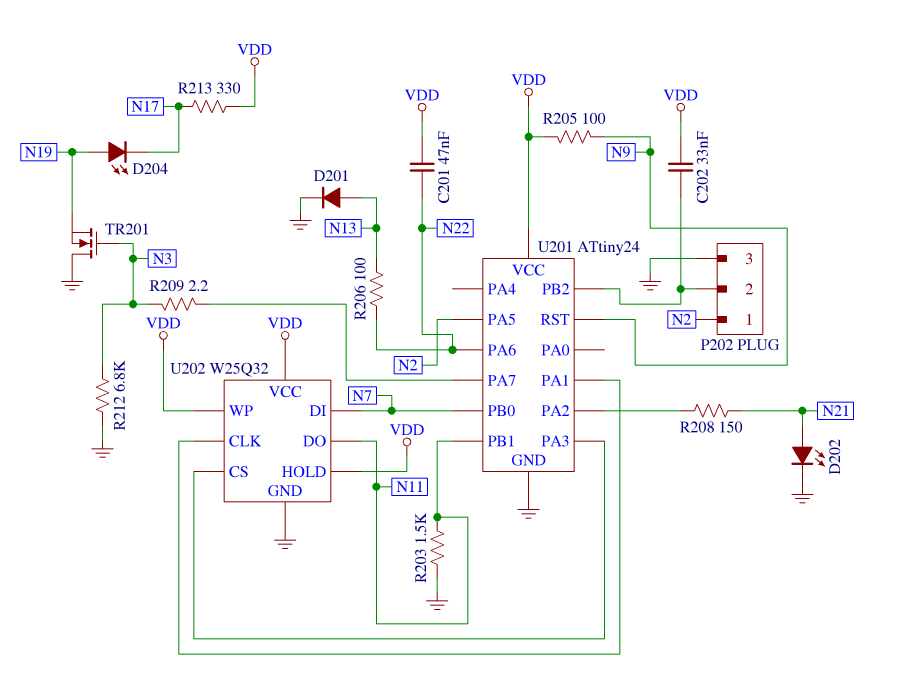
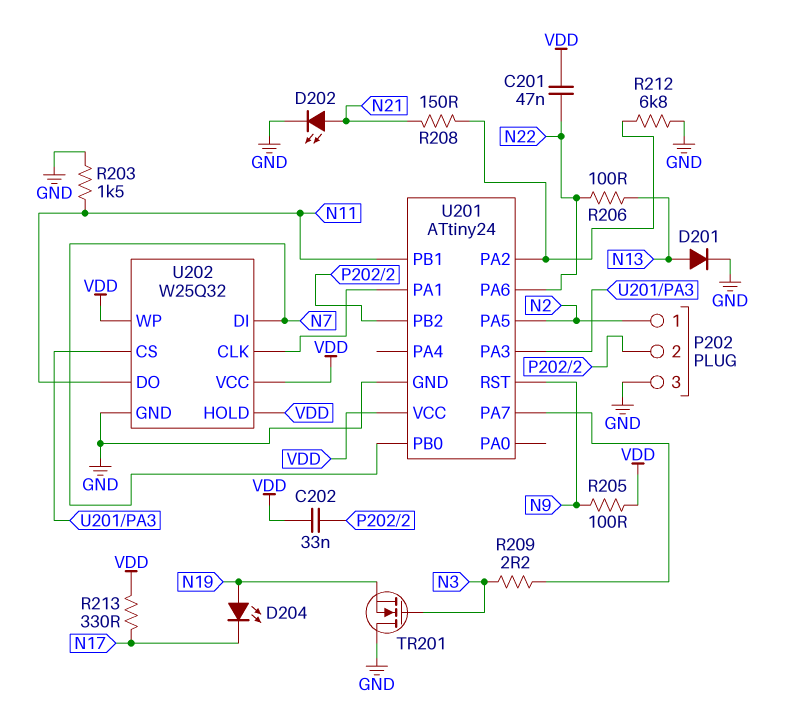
R212: 6.8k (GND, N3) -> 6.8k (GND, U201/PA2)

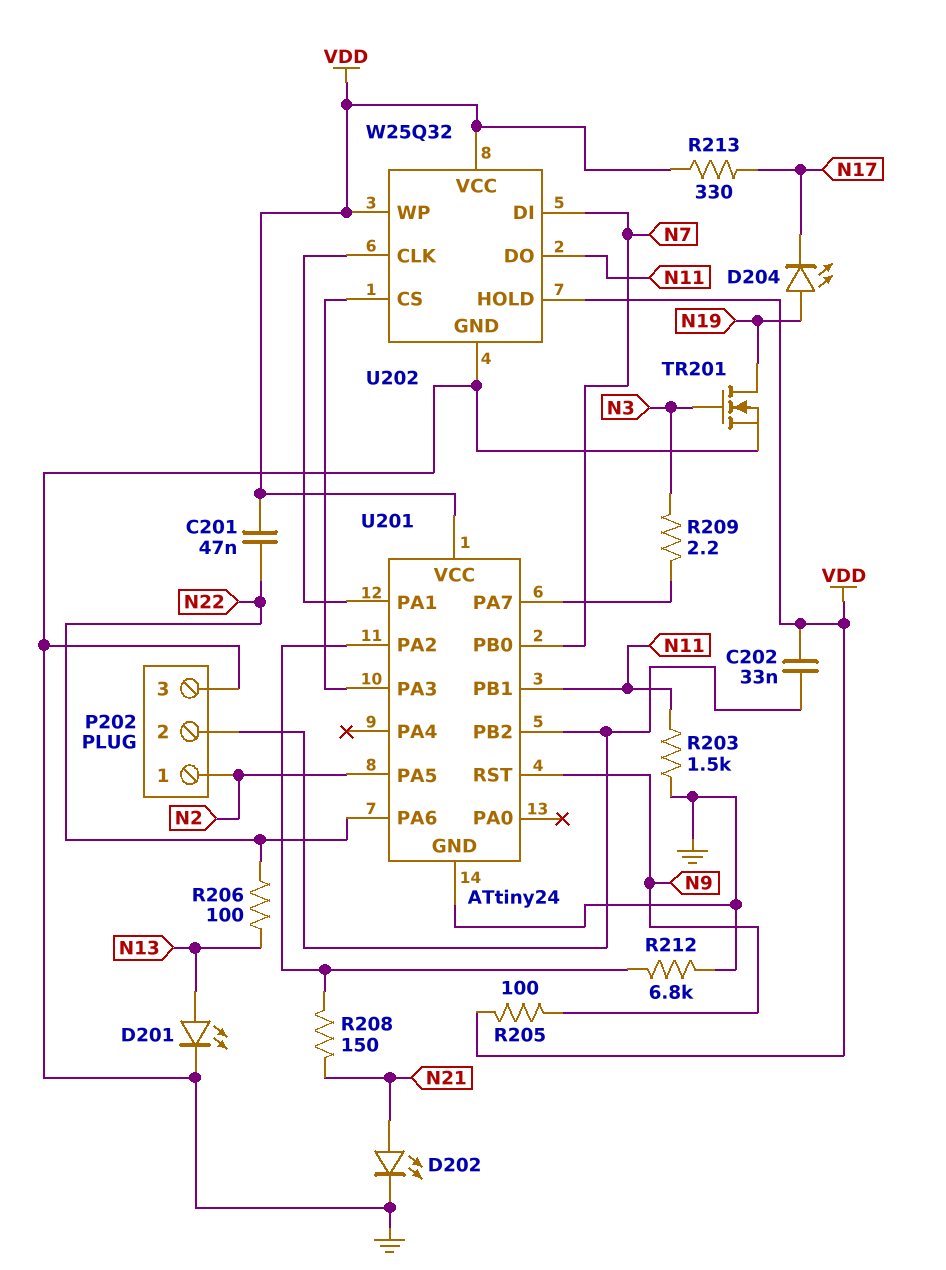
D201: diode (A N13, K GND) -> LED (A N13, K GND)
TR201: NMOS (G N3, D GND, S N19) -> NMOS (G N3, D N19, S GND)

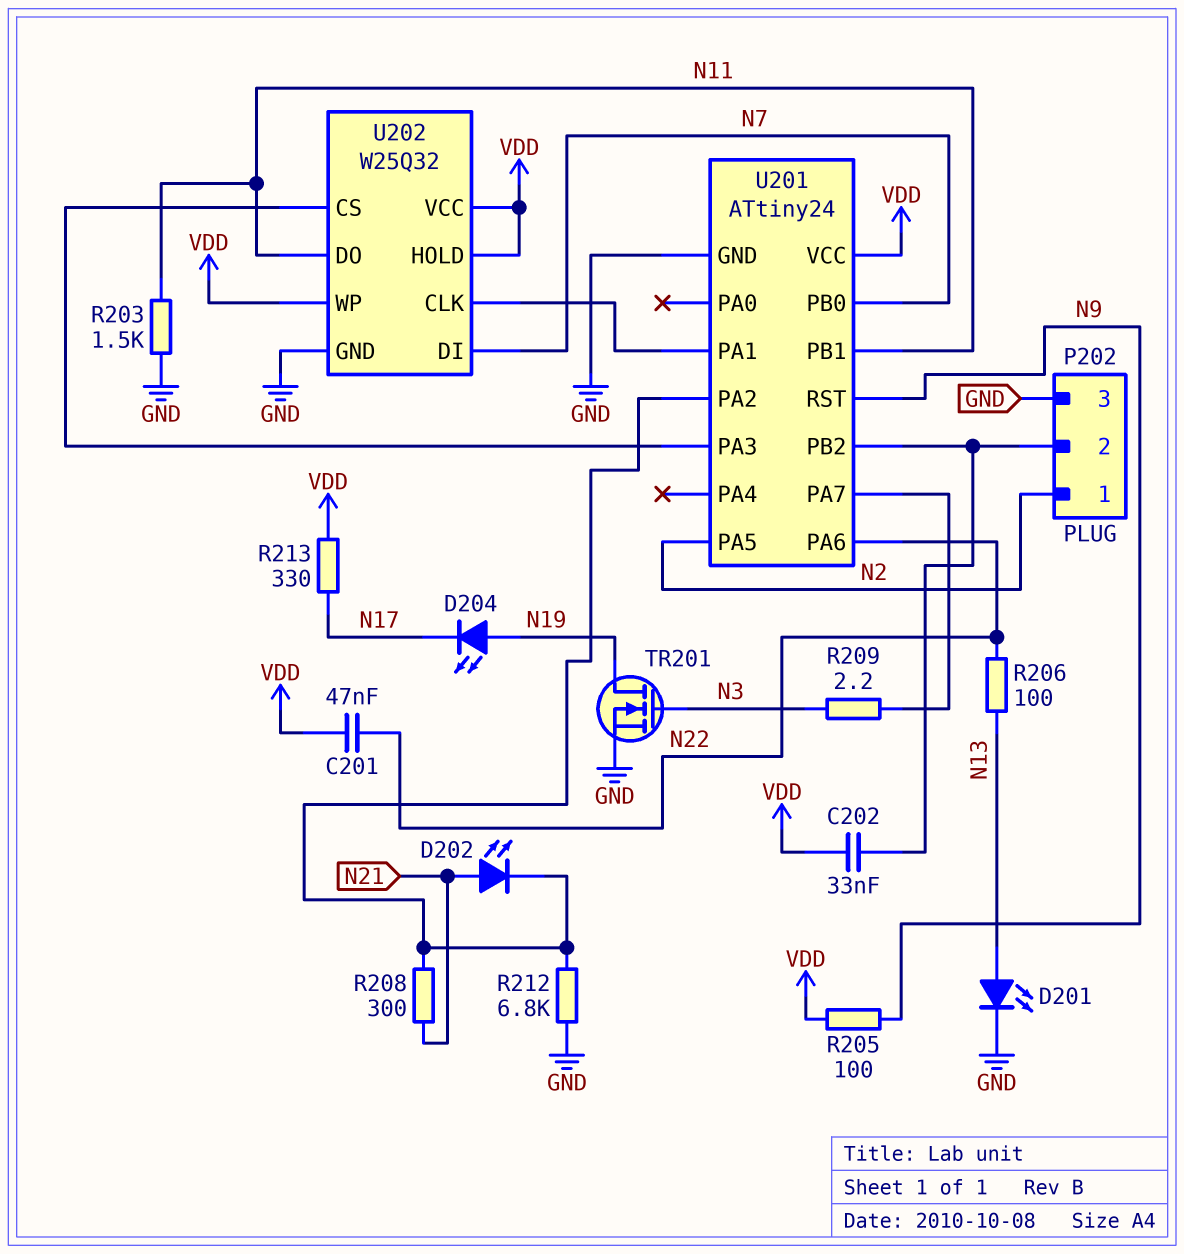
D202: LED (A N21, K GND) -> LED (A N21, K U201/PA2)
R208: 150 (N21, U201/PA2) -> 300 (N21, U201/PA2)

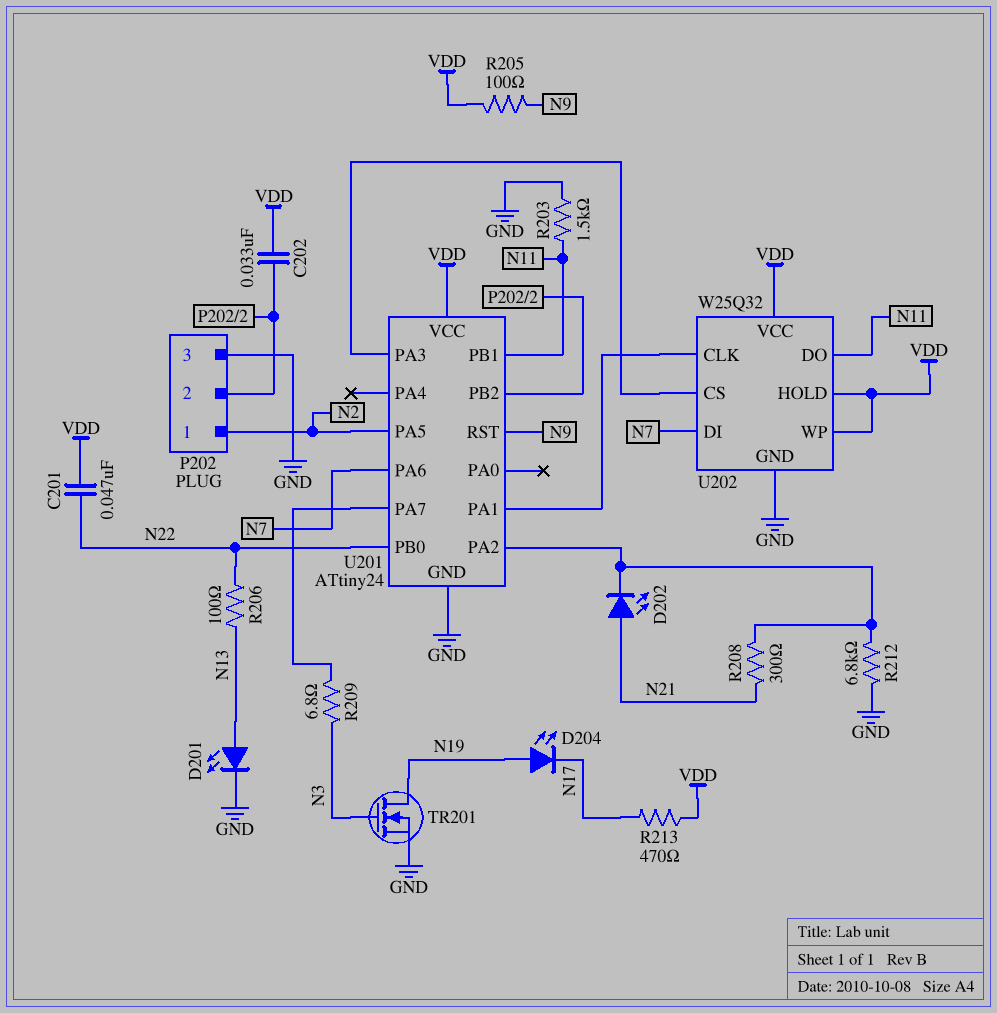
R209: 2.2 (N3, U201/PA7) -> 6.8 (N3, U201/PA7)
R213: 330 (N17, VDD) -> 470 (N17, VDD)
U201 pin PA6: N22 -> N7
U201 pin PB0: N7 -> N22

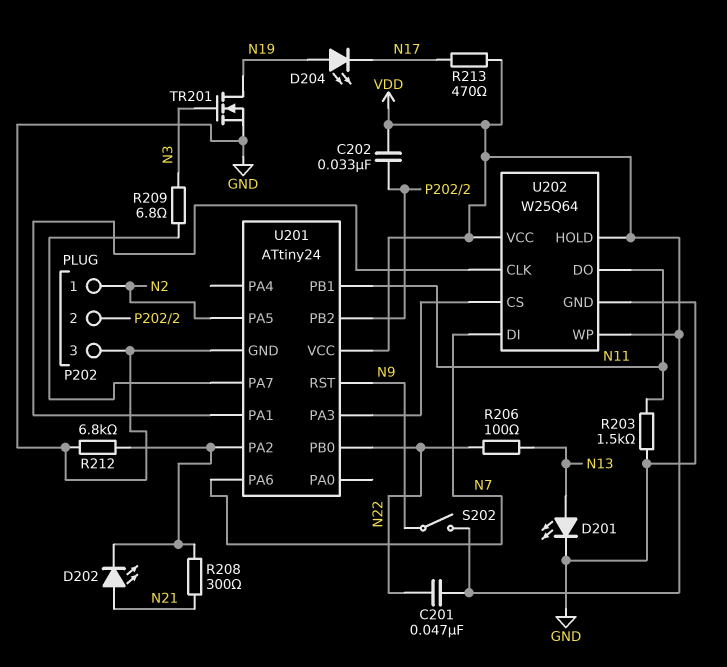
R205: 100 (N9, VDD) -> none
S202: none -> switch (N9, VDD)
U202: W25Q32 -> W25Q64

